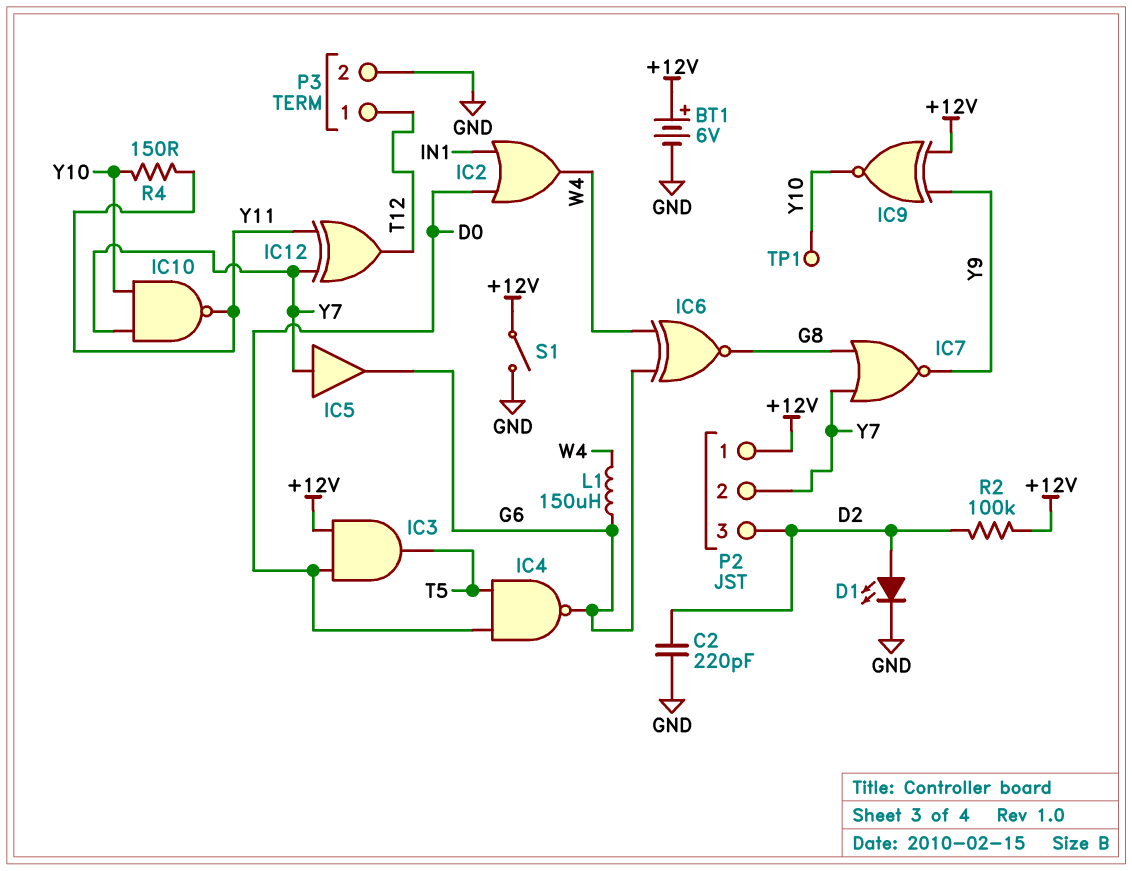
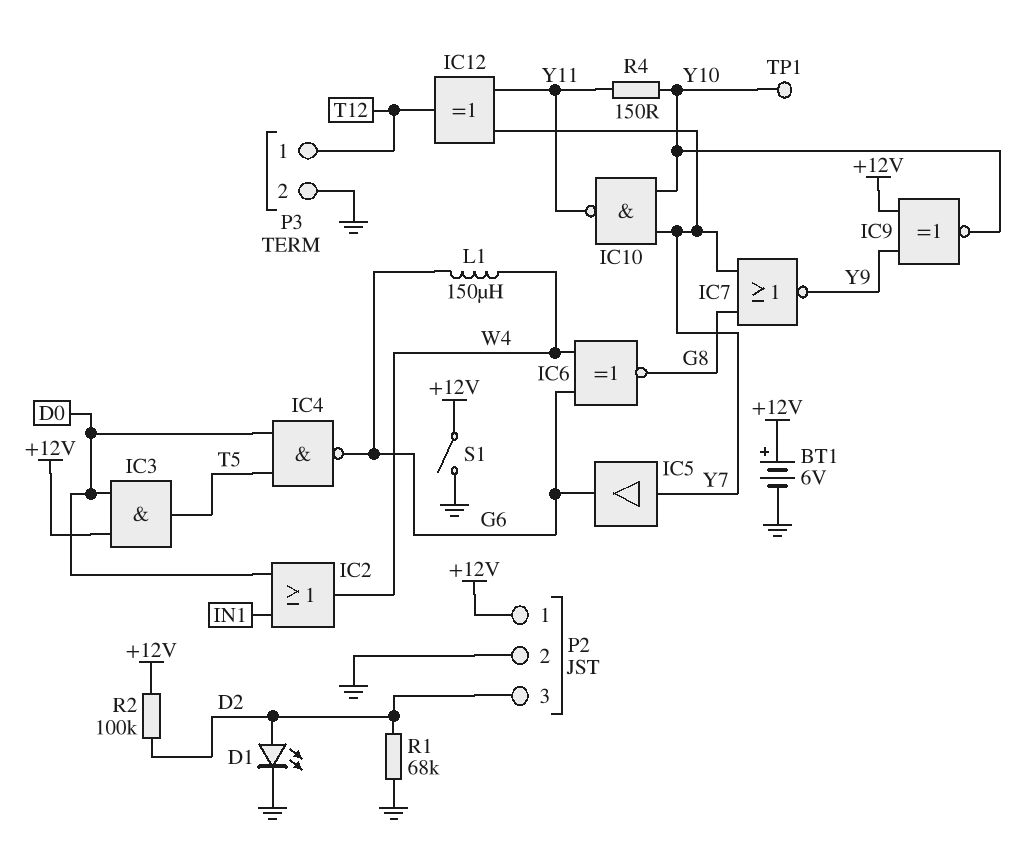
C2: 220pF (D2, GND) -> none
P2 pin 2: Y7 -> GND
R1: none -> 68k (D2, GND)

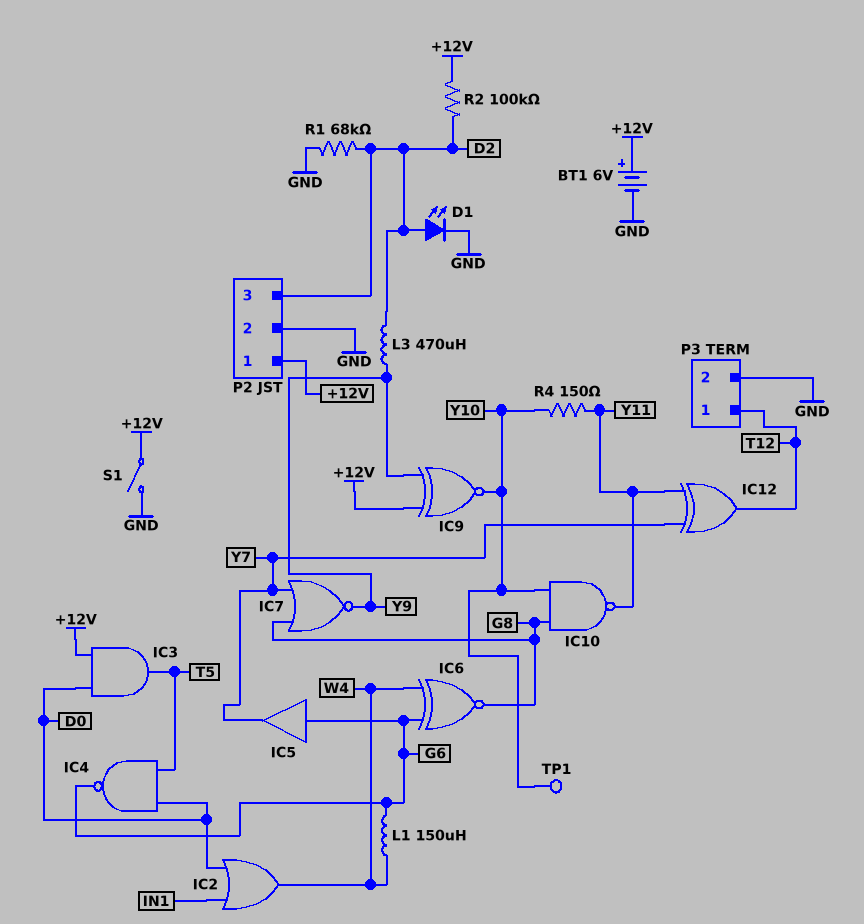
IC5: buffer (in Y7, out G6) -> buffer (in G6, out Y7)
IC10: NAND (in Y7, in Y10, out Y11) -> NAND (in G8, in Y10, out Y11)
L3: none -> 470uH (D2, Y9)

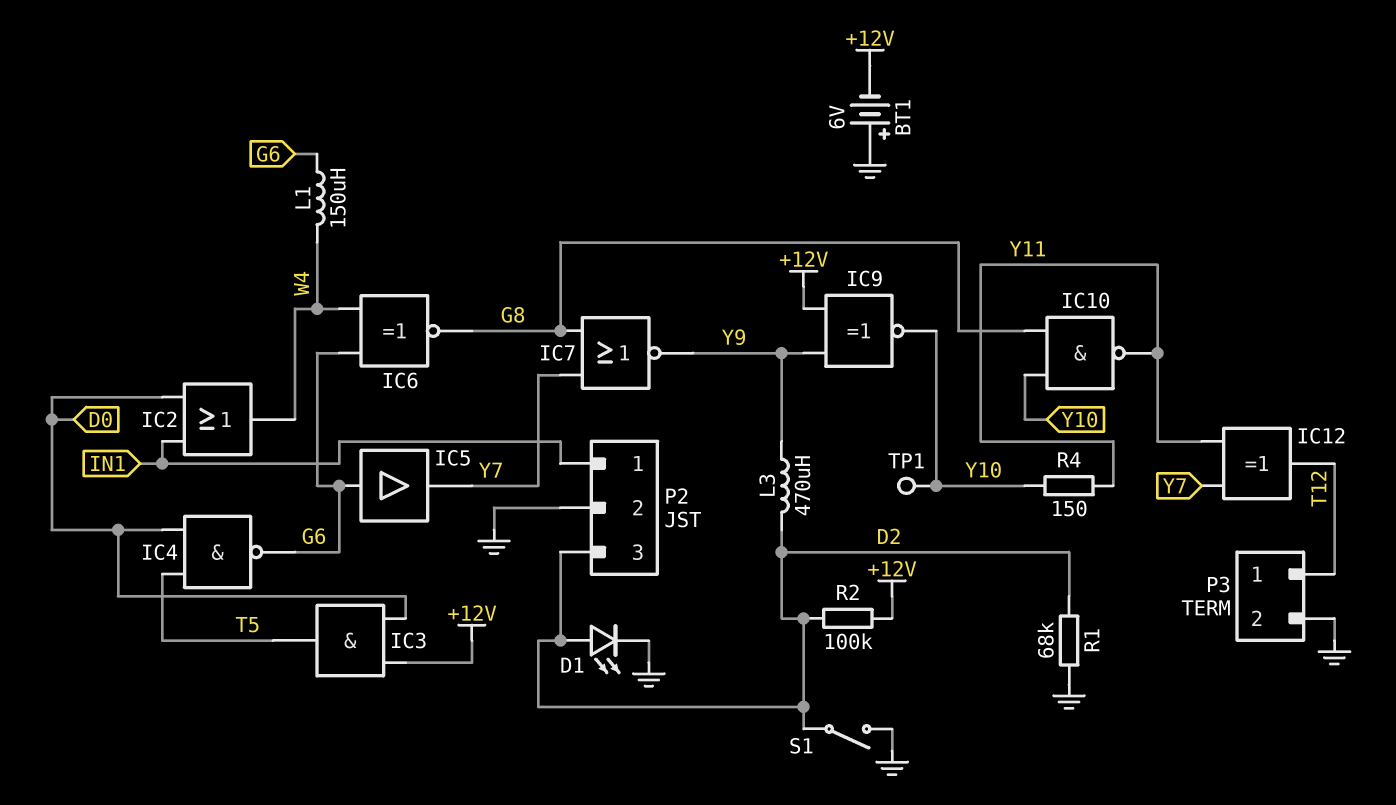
BT1: 6V (plus +12V, minus GND) -> 6V (plus GND, minus +12V)
P2 pin 1: +12V -> IN1
S1: switch (+12V, GND) -> switch (D2, GND)

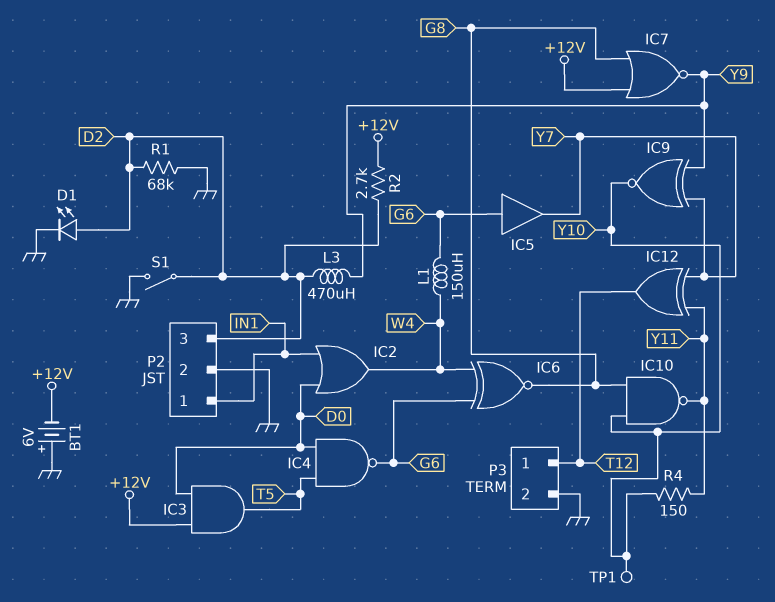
IC7: NOR (in G8, in Y7, out Y9) -> NOR (in +12V, in G8, out Y9)
IC9: XNOR (in +12V, in Y9, out Y10) -> XNOR (in Y7, in Y9, out Y10)
R2: 100k (+12V, D2) -> 2.7k (+12V, D2)

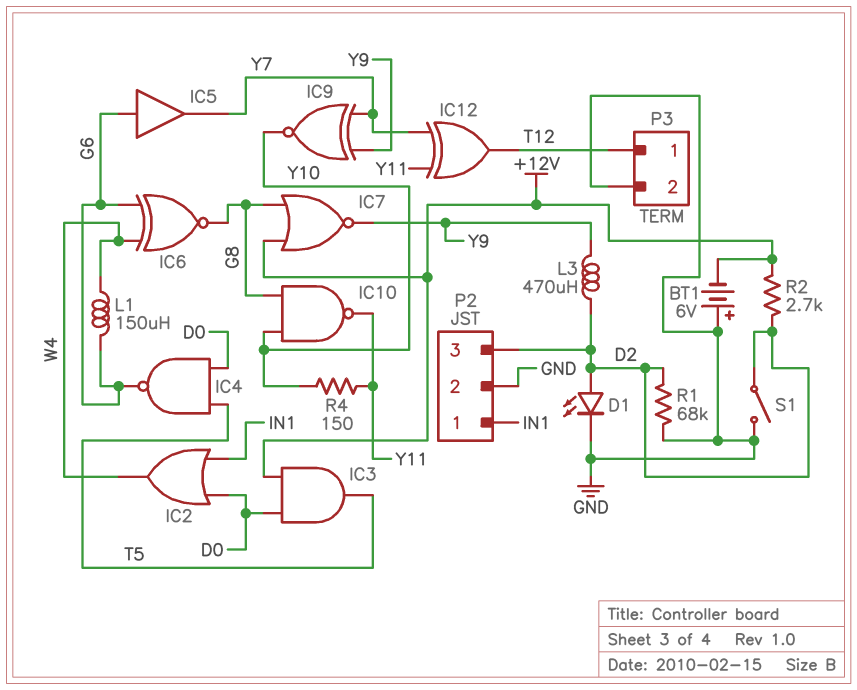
TP1: test point (Y10) -> none

